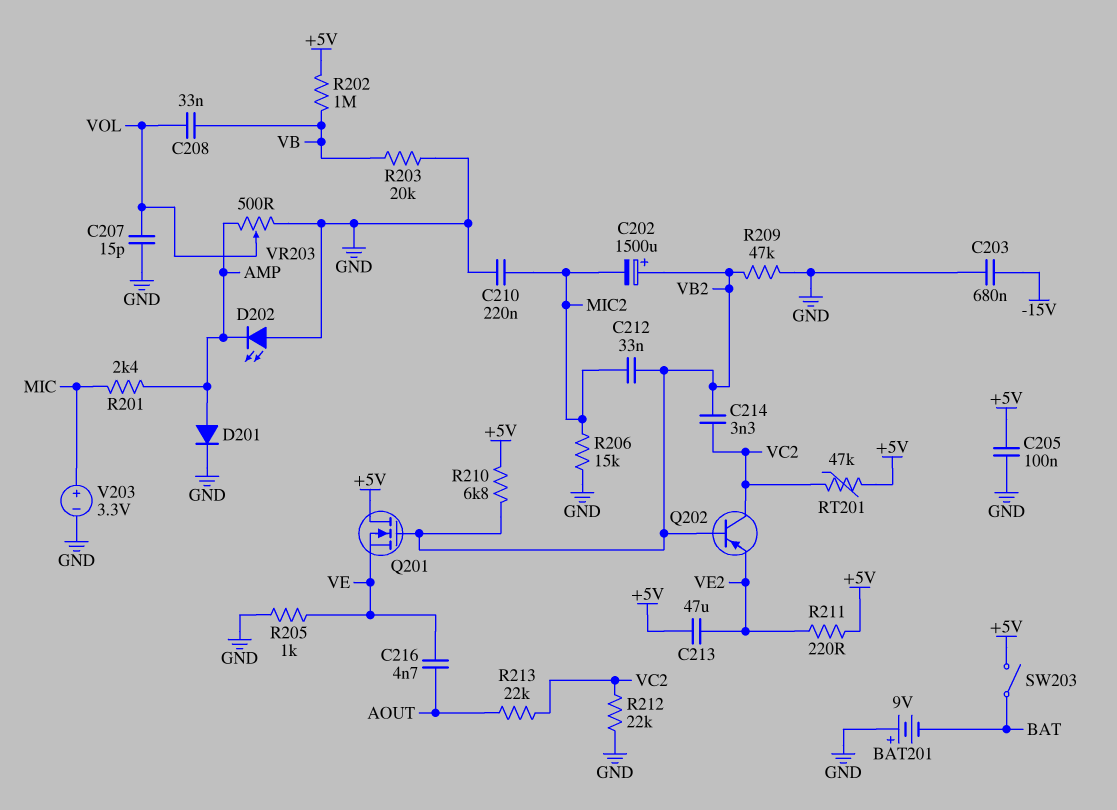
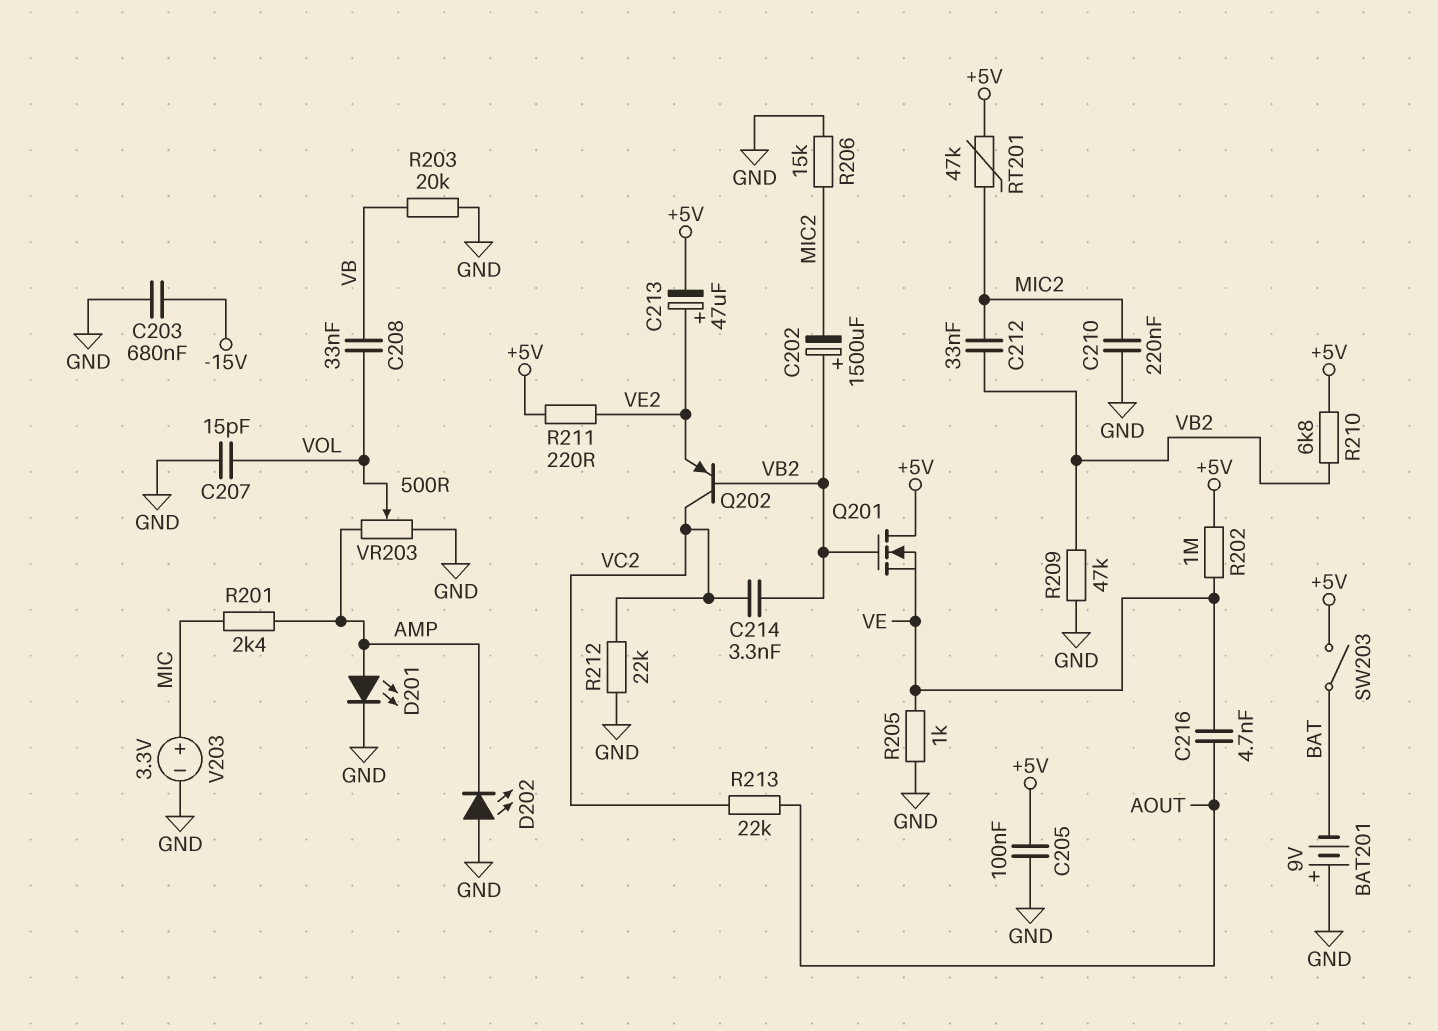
C213: 47uF (+5V, VE2) -> 47uF (plus VE2, minus +5V)
D201: diode (A AMP, K GND) -> LED (A AMP, K GND)
R202: 1M (+5V, VB) -> 1M (+5V, VE)
RT201: 47k (+5V, VC2) -> 47k (+5V, MIC2)

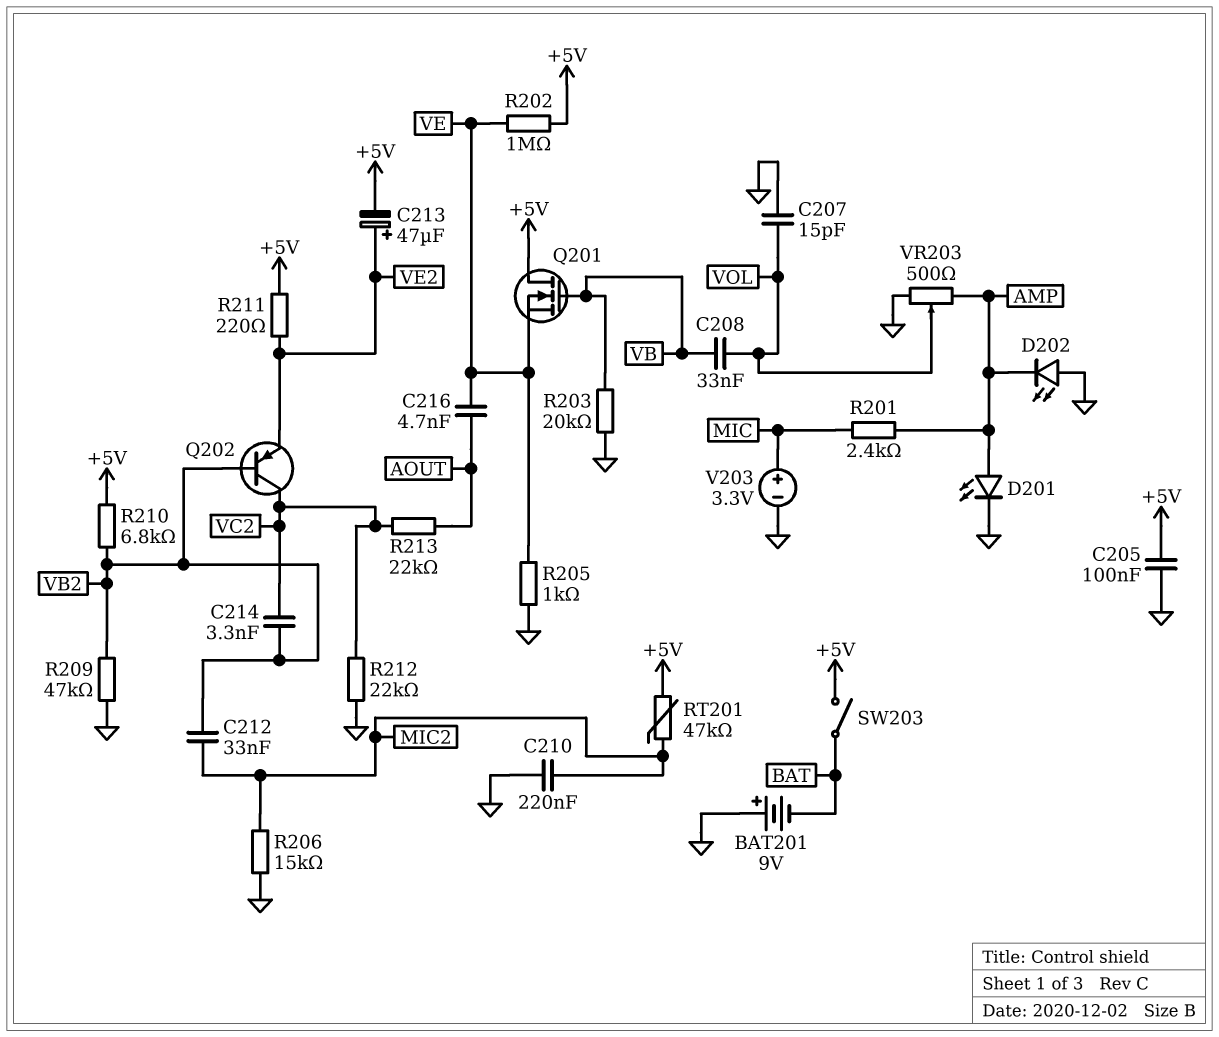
C202: 1500uF (plus VB2, minus MIC2) -> none
C203: 680nF (-15V, GND) -> none
Q201: NMOS (G VB2, D +5V, S VE) -> NMOS (G VB, D +5V, S VE)

